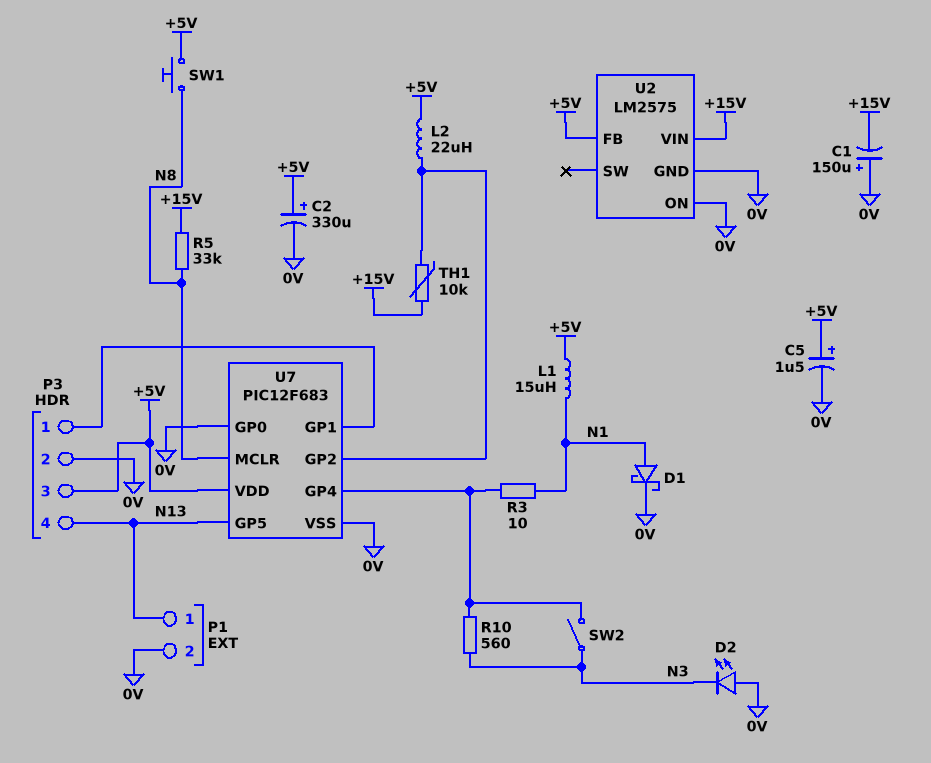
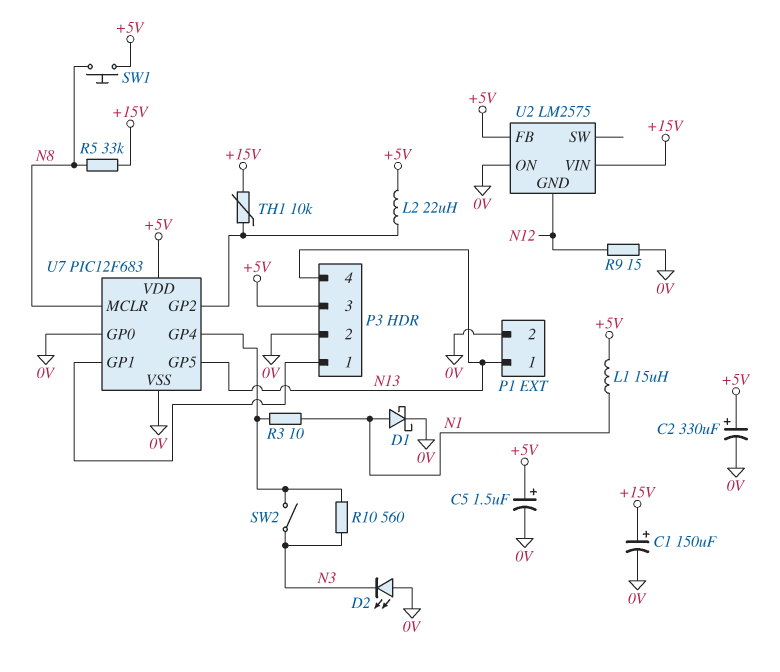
C1: 150uF (plus 0V, minus +15V) -> 150uF (plus +15V, minus 0V)
R9: none -> 15 (0V, N12)
U2 pin GND: 0V -> N12

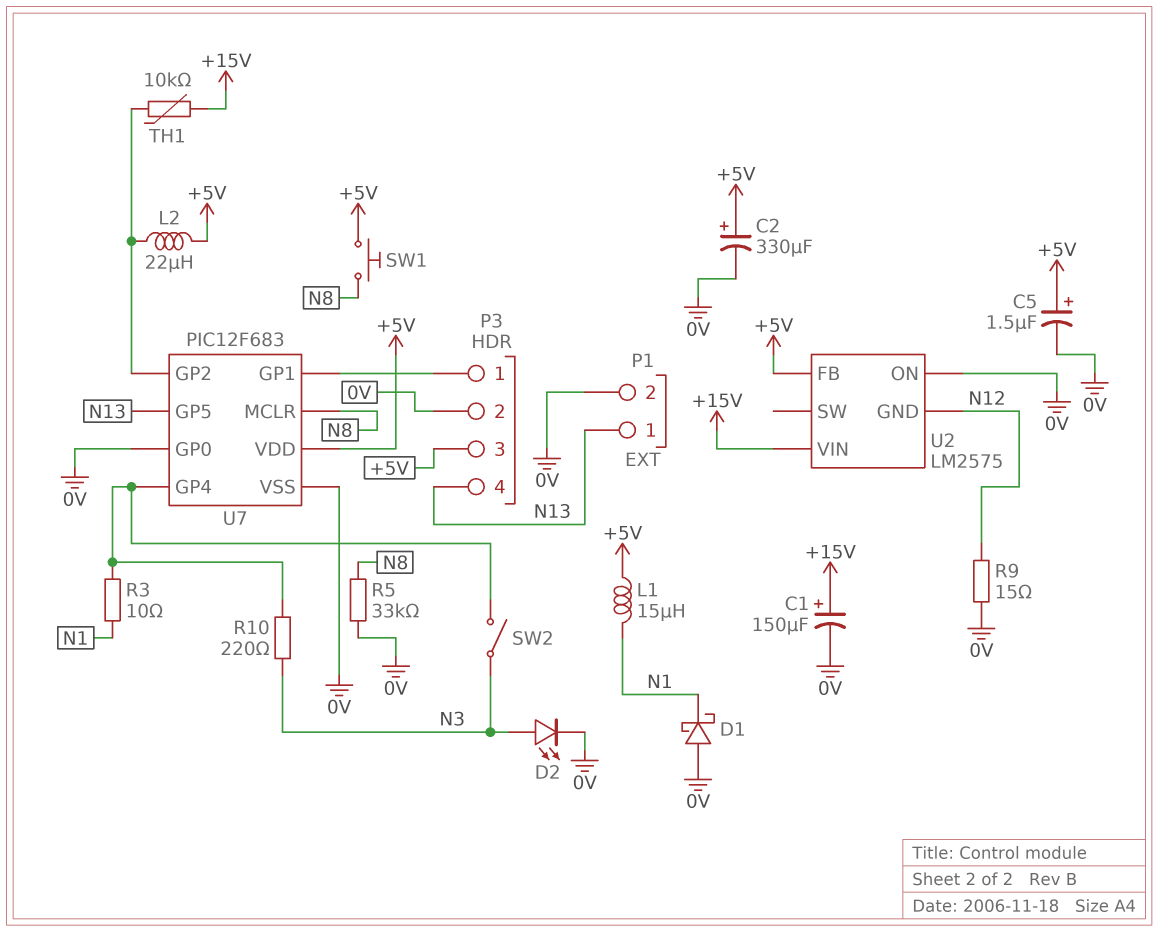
D1: schottky (A N1, K 0V) -> schottky (A 0V, K N1)
D2: LED (A 0V, K N3) -> LED (A N3, K 0V)
R5: 33k (+15V, N8) -> 33k (0V, N8)
R10: 560 (N3, U7/GP4) -> 220 (N3, U7/GP4)

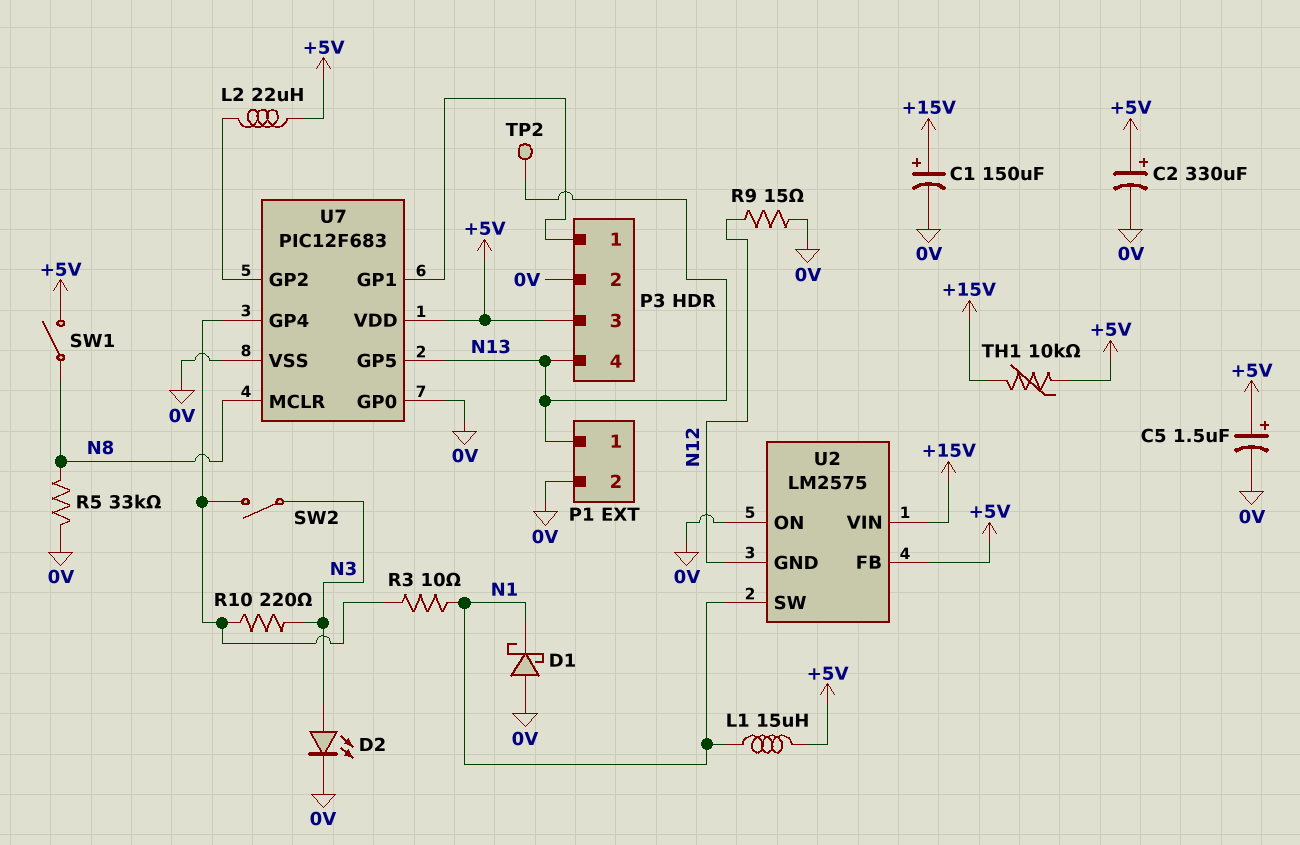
SW1: button (+5V, N8) -> switch (+5V, N8)
TH1: 10k (+15V, U7/GP2) -> 10k (+5V, +15V)
TP2: none -> test point (N13)
U2 pin SW: none -> N1

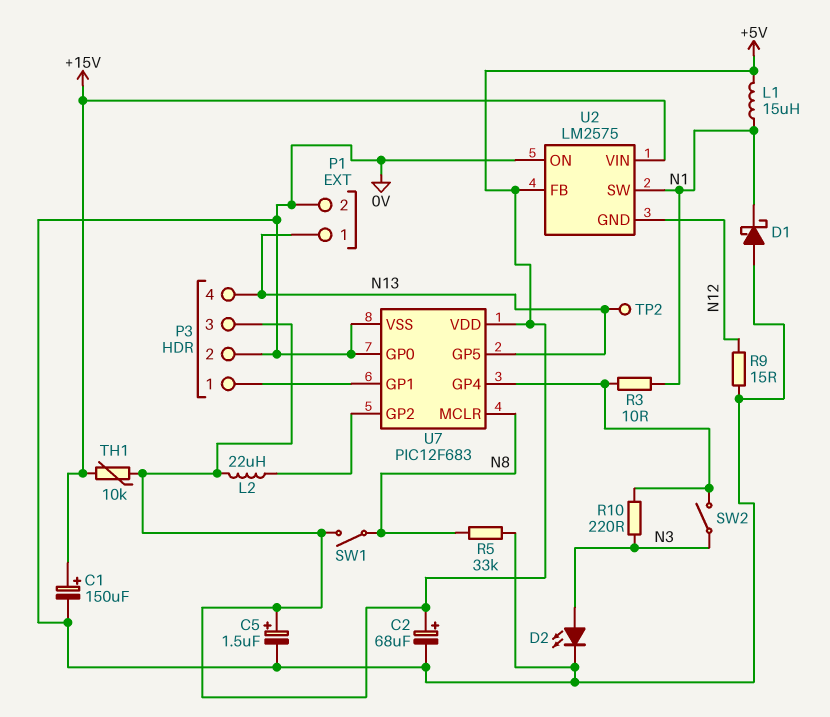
C2: 330uF (plus +5V, minus 0V) -> 68uF (plus +5V, minus 0V)

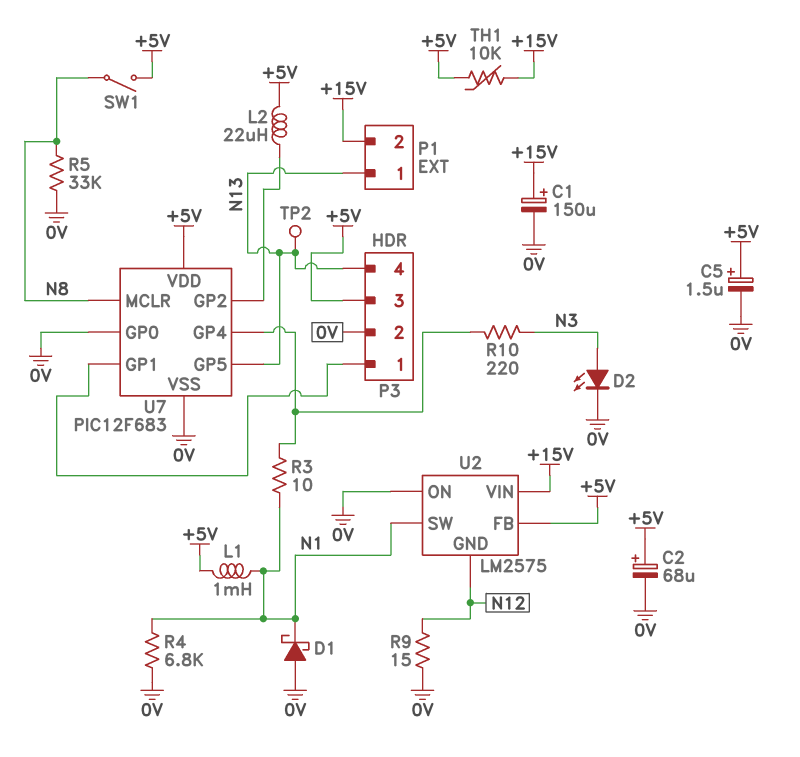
L1: 15uH (+5V, N1) -> 1mH (+5V, N1)
P1 pin 2: 0V -> +15V
R4: none -> 6.8k (0V, N1)
SW2: switch (N3, U7/GP4) -> none

